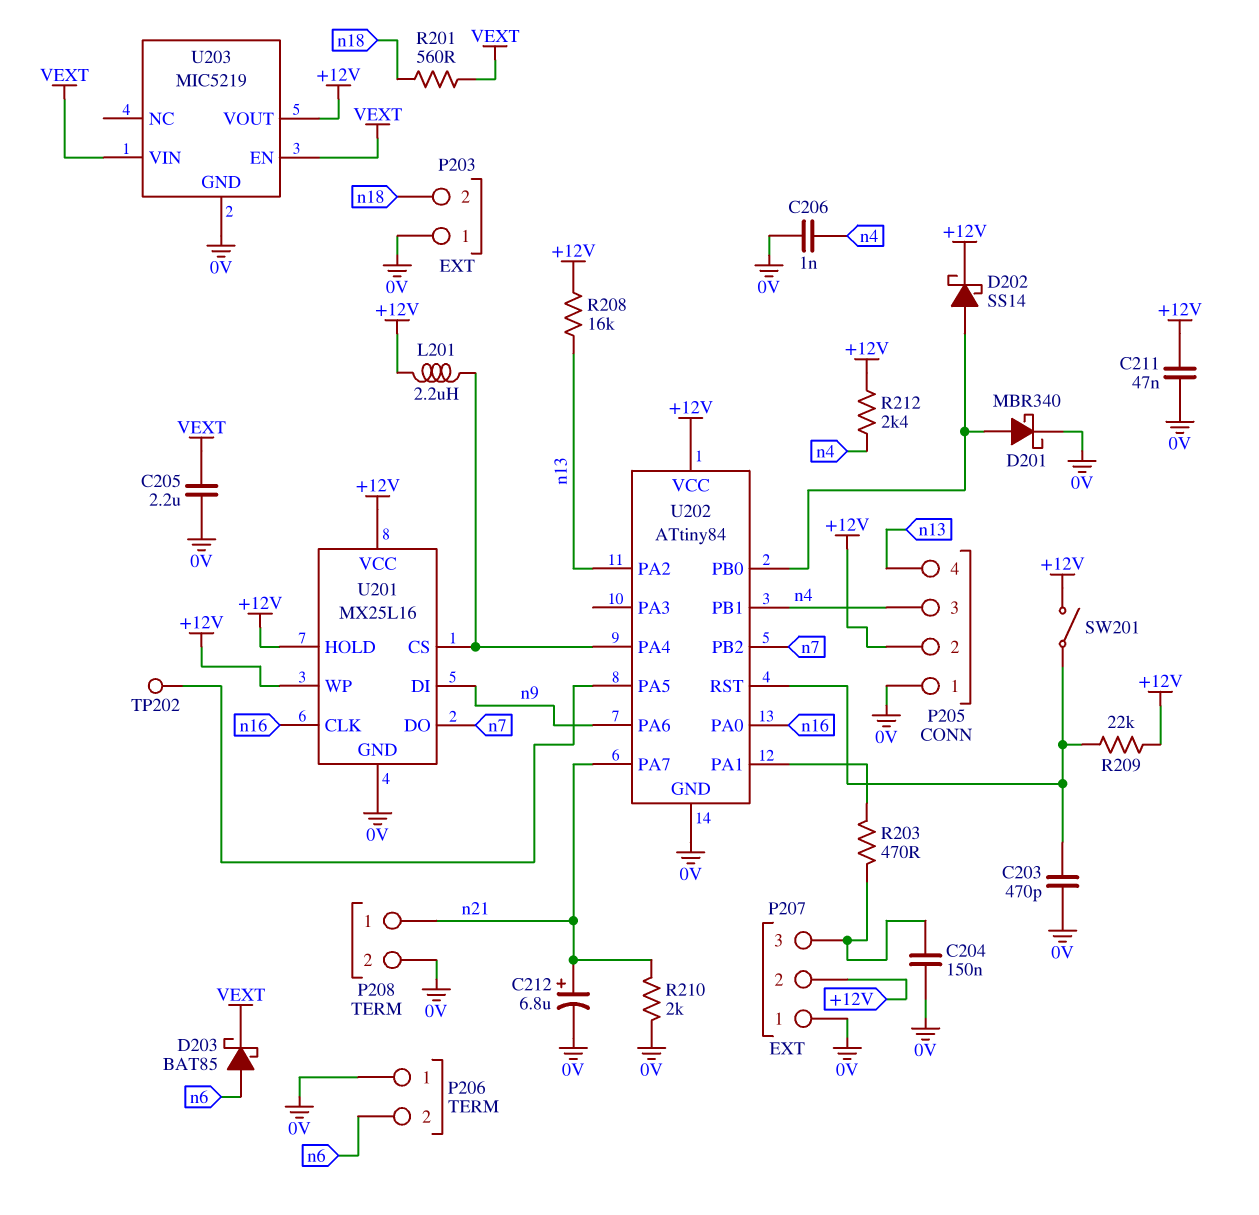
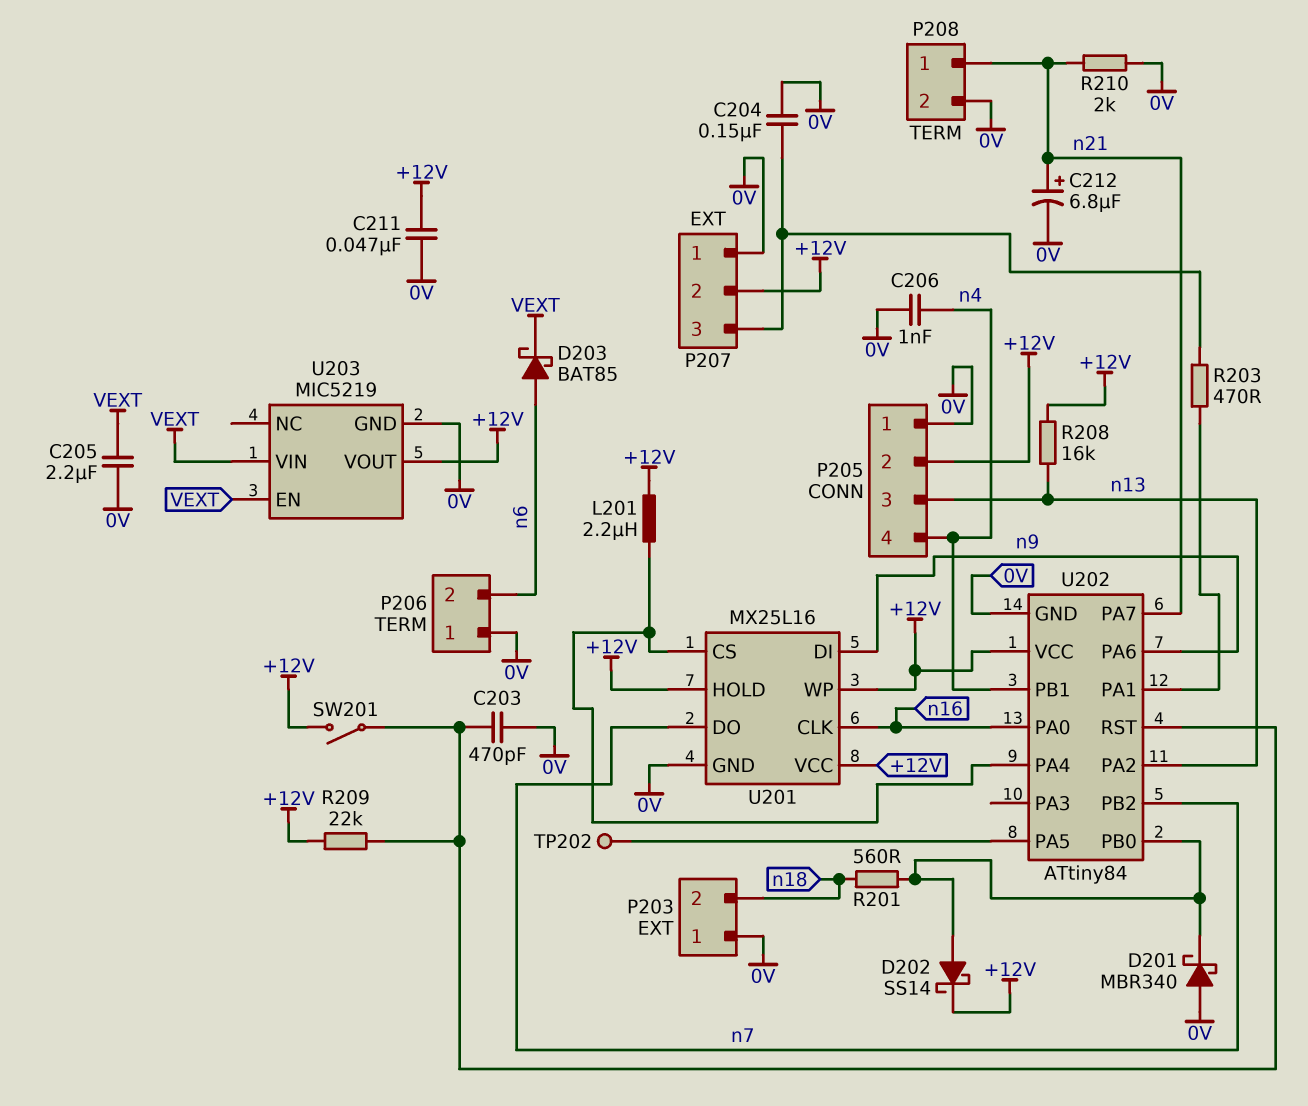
D201: schottky MBR340 (A U202/PB0, K 0V) -> schottky MBR340 (A 0V, K U202/PB0)
P205 pin 3: n4 -> n13
P205 pin 4: n13 -> n4
R201: 560 (VEXT, n18) -> 560 (U202/PB0, n18)
R212: 2.4k (+12V, n4) -> none

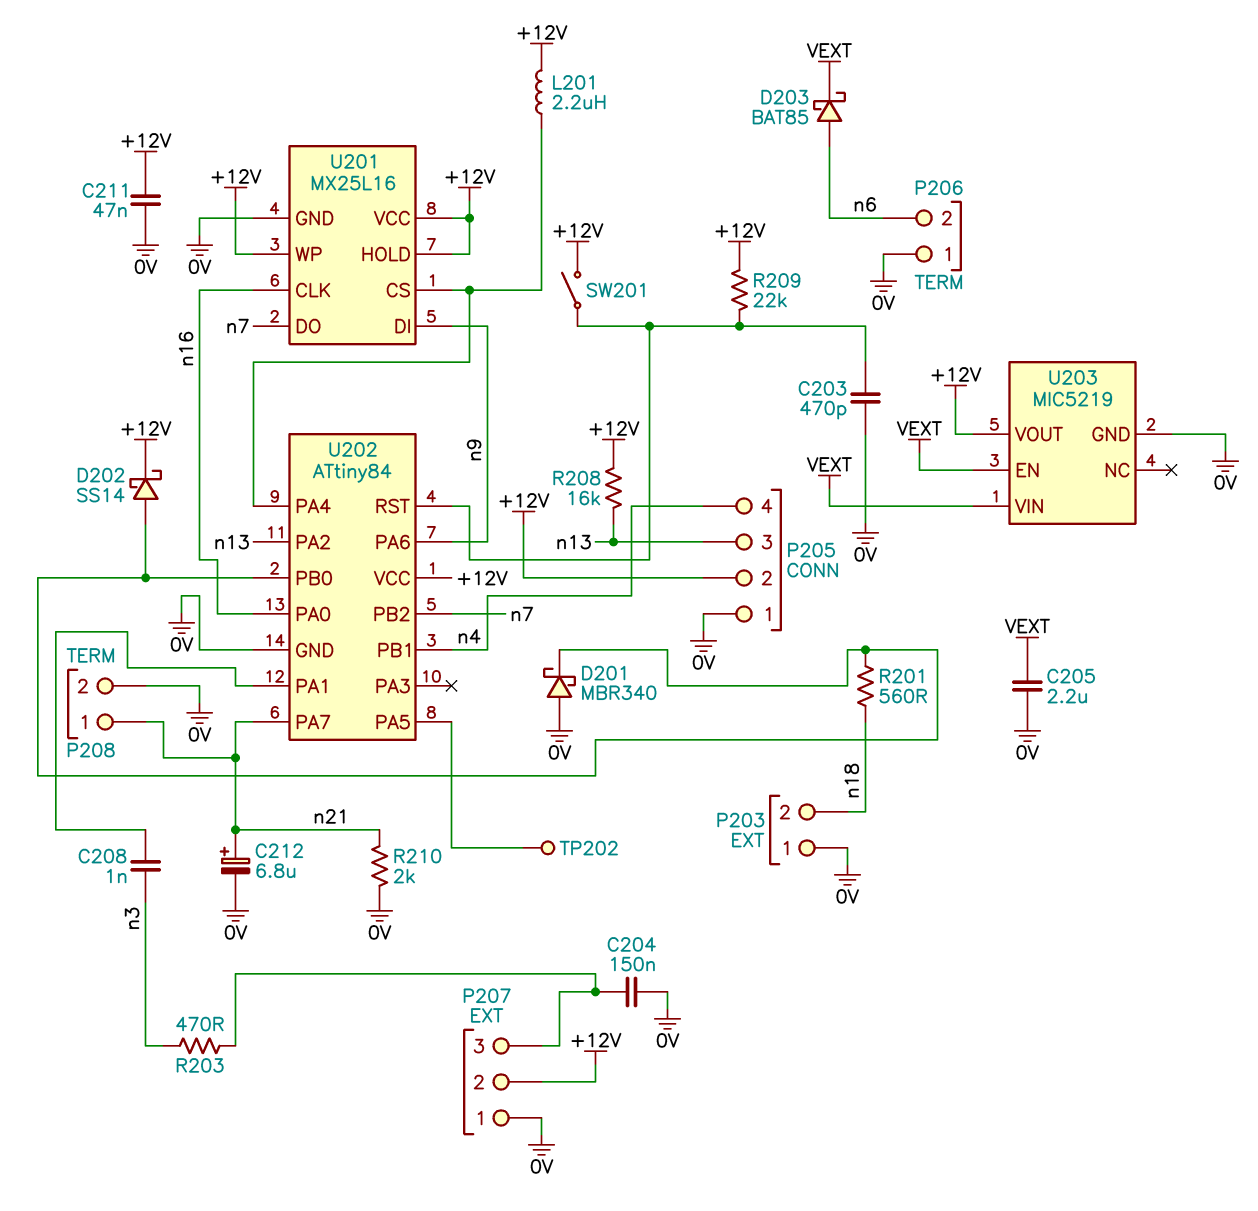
C206: 1nF (0V, n4) -> none
C208: none -> 1nF (U202/PA1, n3)
R203: 470 (P207/3, U202/PA1) -> 470 (P207/3, n3)

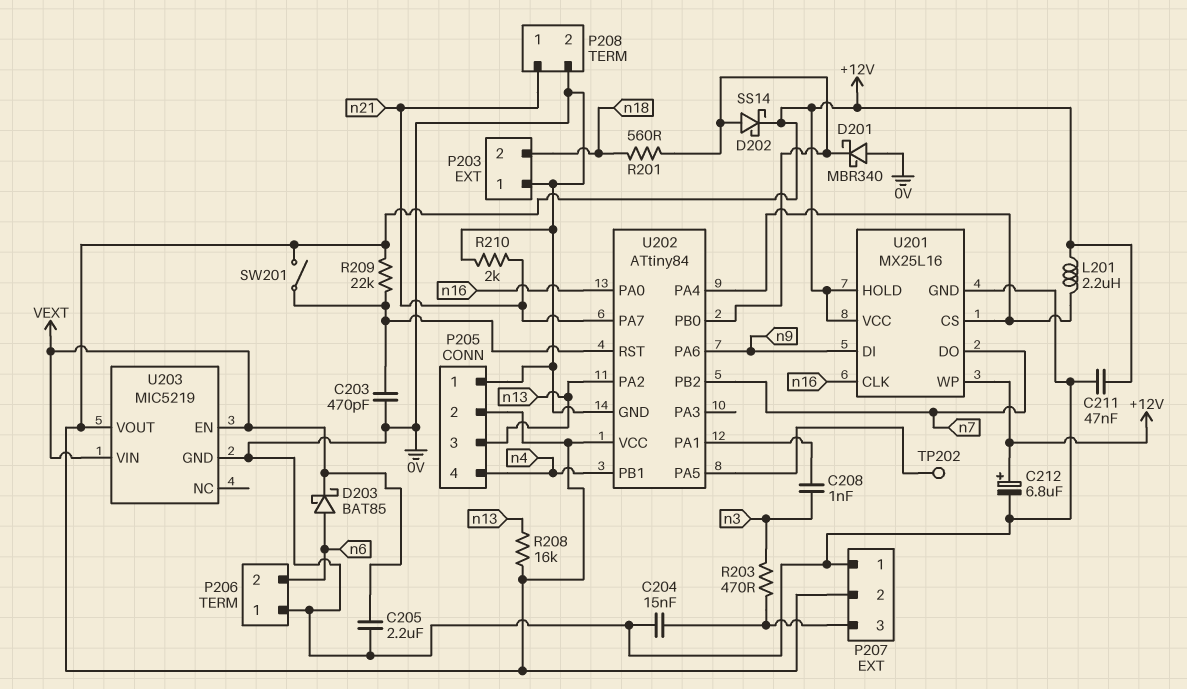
C204: 150nF (0V, P207/3) -> 15nF (0V, P207/3)
C212: 6.8uF (plus n21, minus 0V) -> 6.8uF (plus +12V, minus 0V)

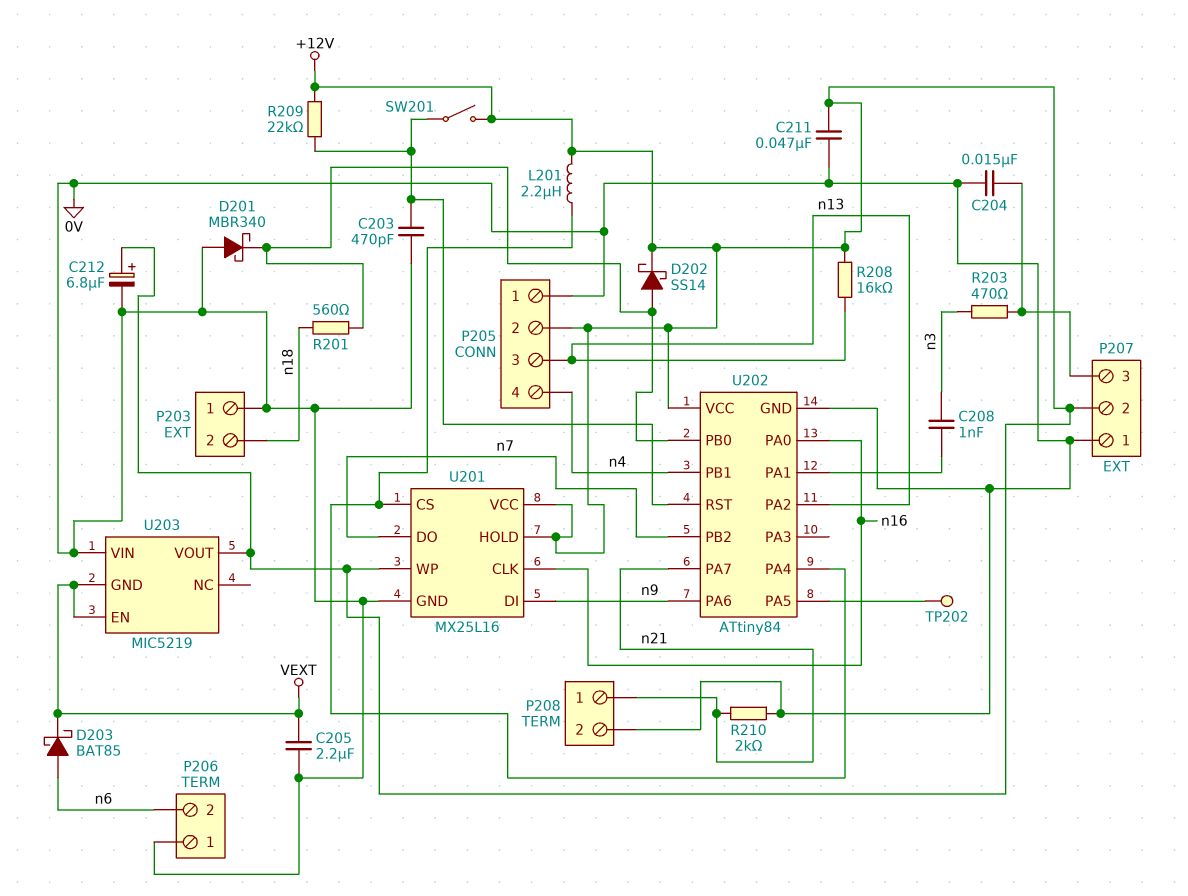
U203 pin GND: 0V -> VEXT
U203 pin VIN: VEXT -> 0V

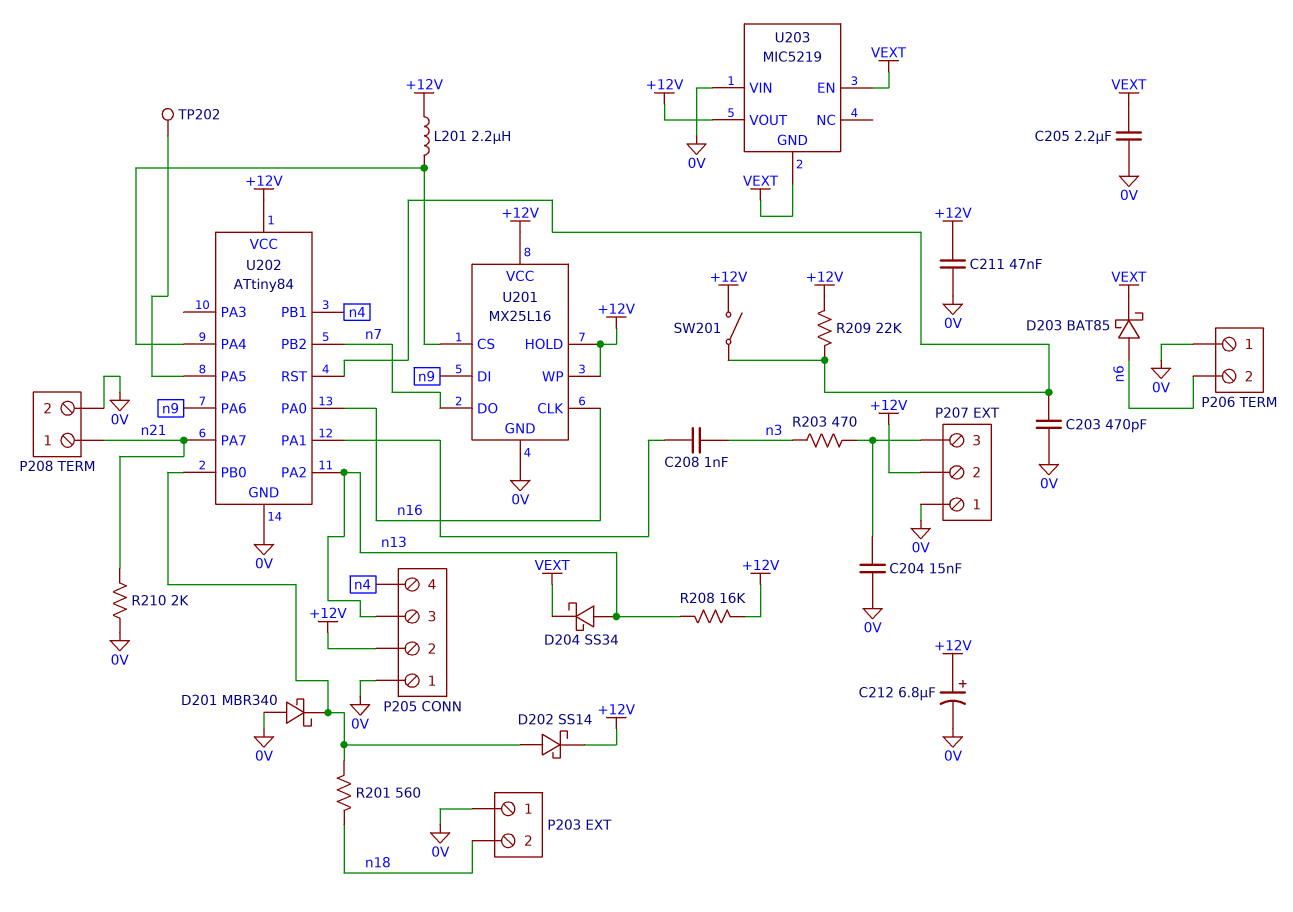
D204: none -> schottky SS34 (A n13, K VEXT)

